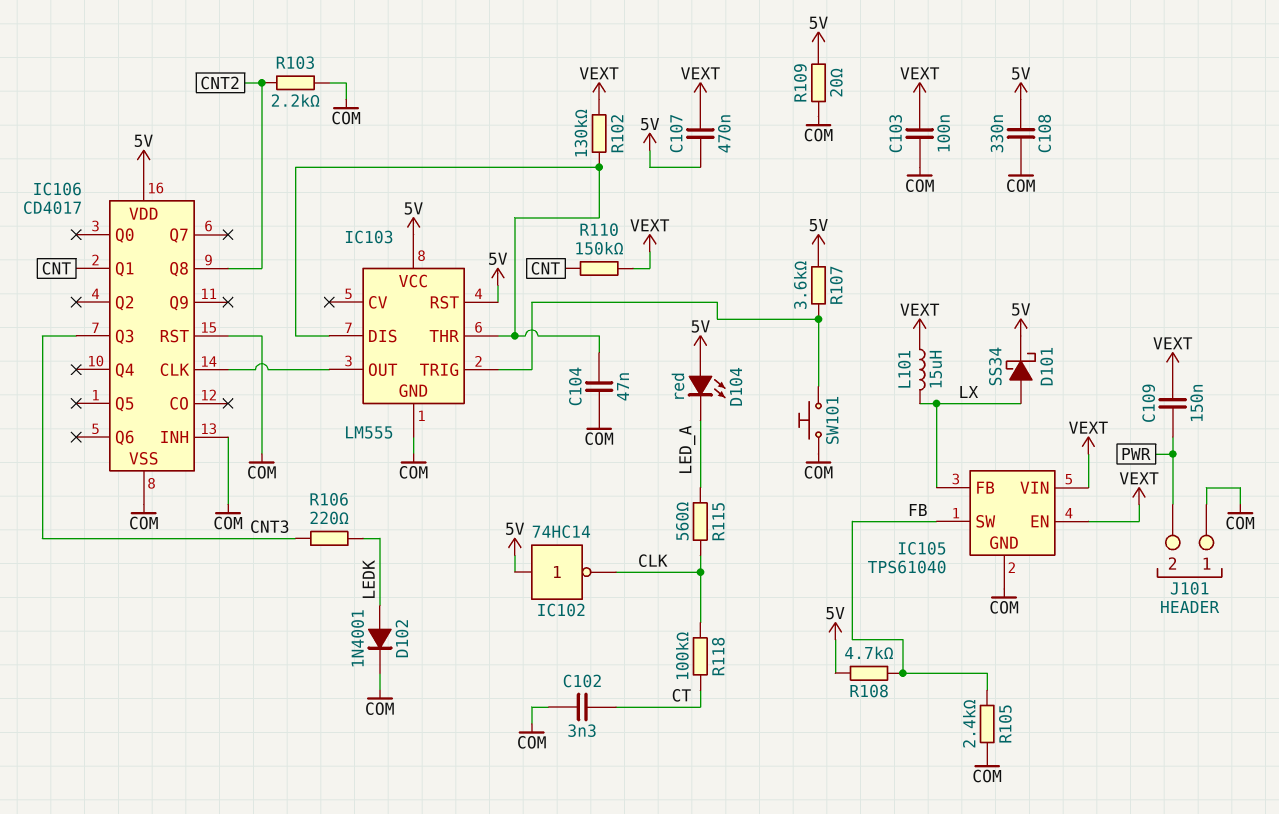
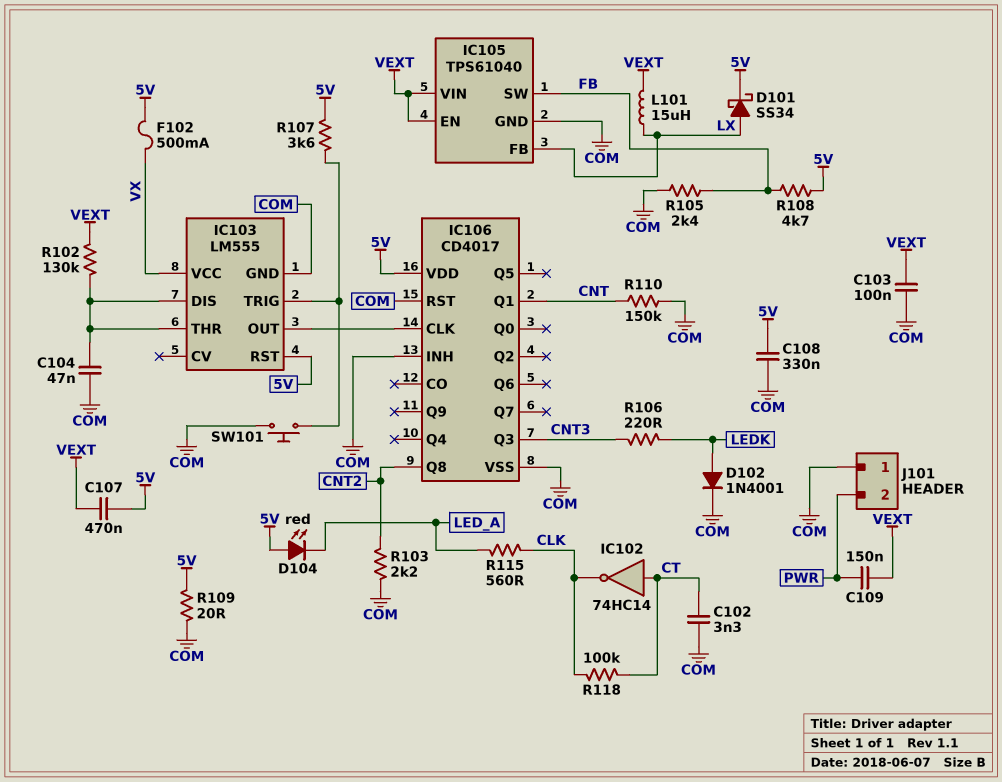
F102: none -> 500mA (5V, VX)
IC102: NOT 74HC14 (in 5V, out CLK) -> NOT 74HC14 (in CT, out CLK)
IC103 pin VCC: 5V -> VX
R110: 150k (CNT, VEXT) -> 150k (CNT, COM)

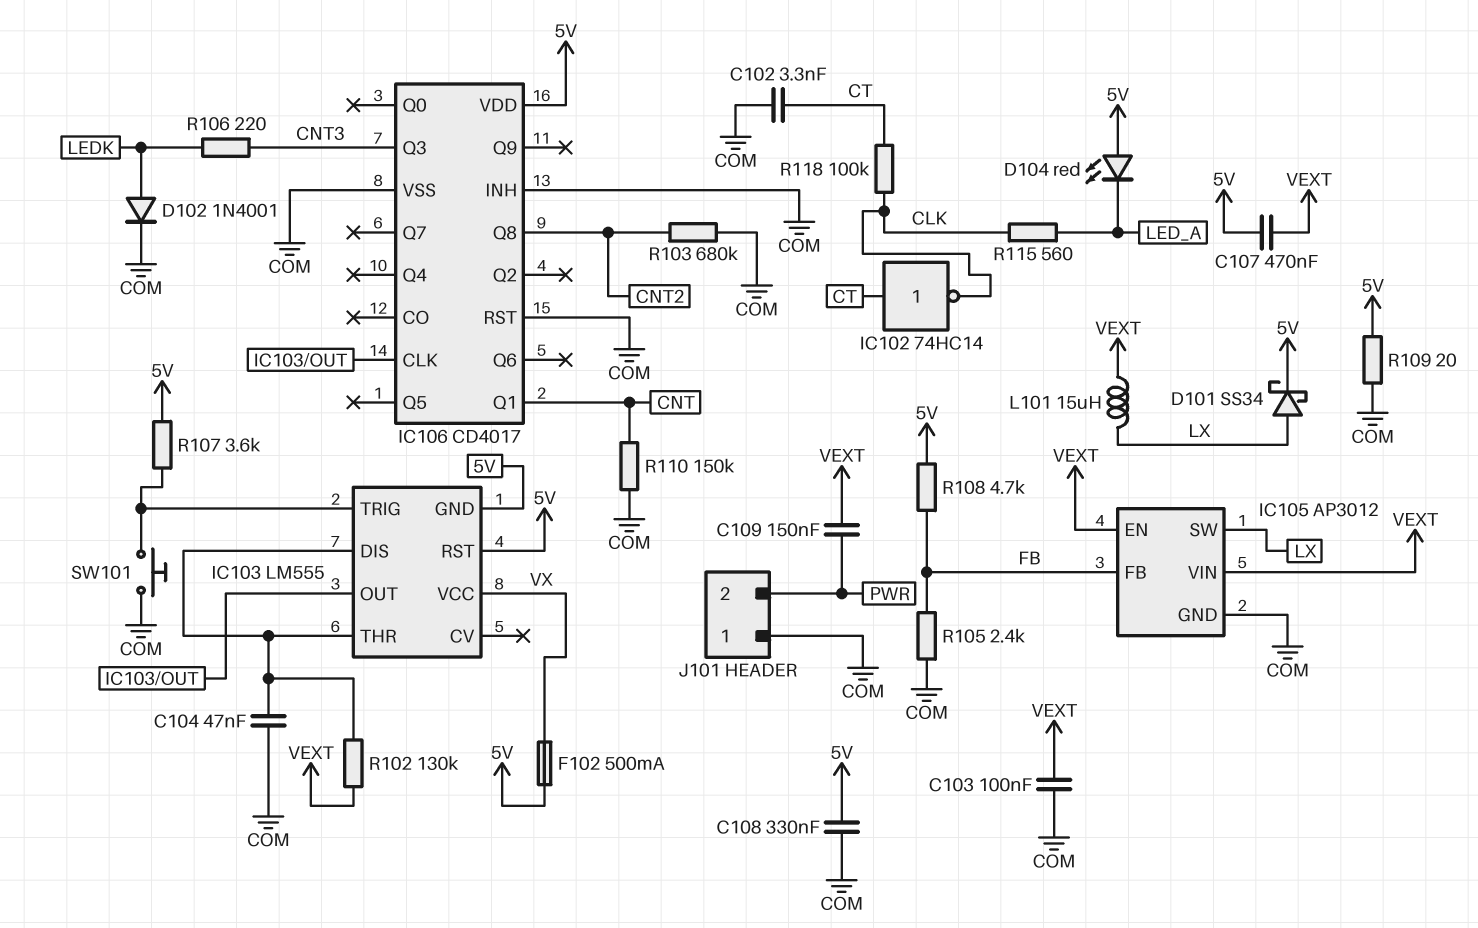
IC103 pin GND: COM -> 5V
IC105: TPS61040 -> AP3012
IC105 pin FB: LX -> FB
IC105 pin SW: FB -> LX
R103: 2.2k (CNT2, COM) -> 680k (CNT2, COM)

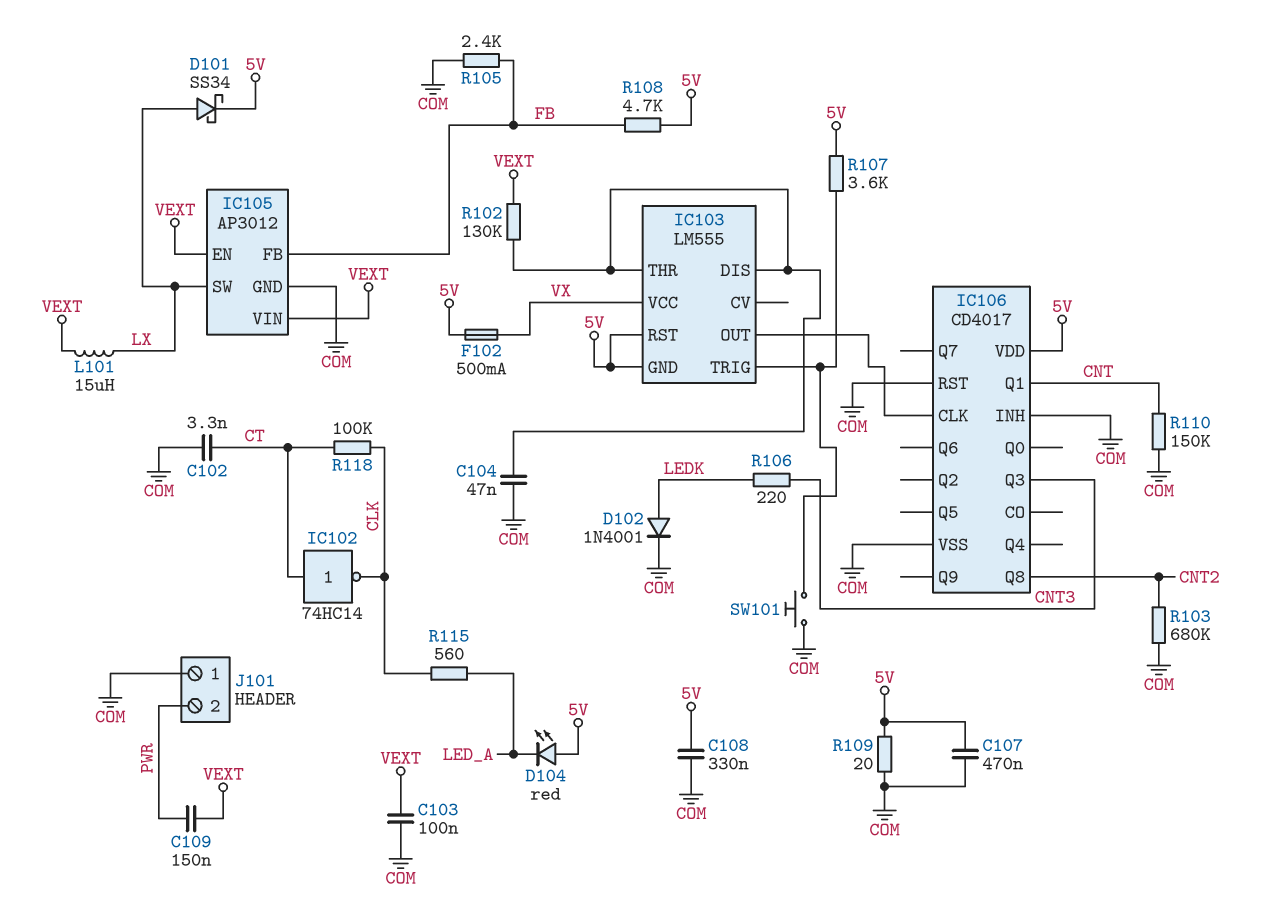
C107: 470nF (5V, VEXT) -> 470nF (5V, COM)

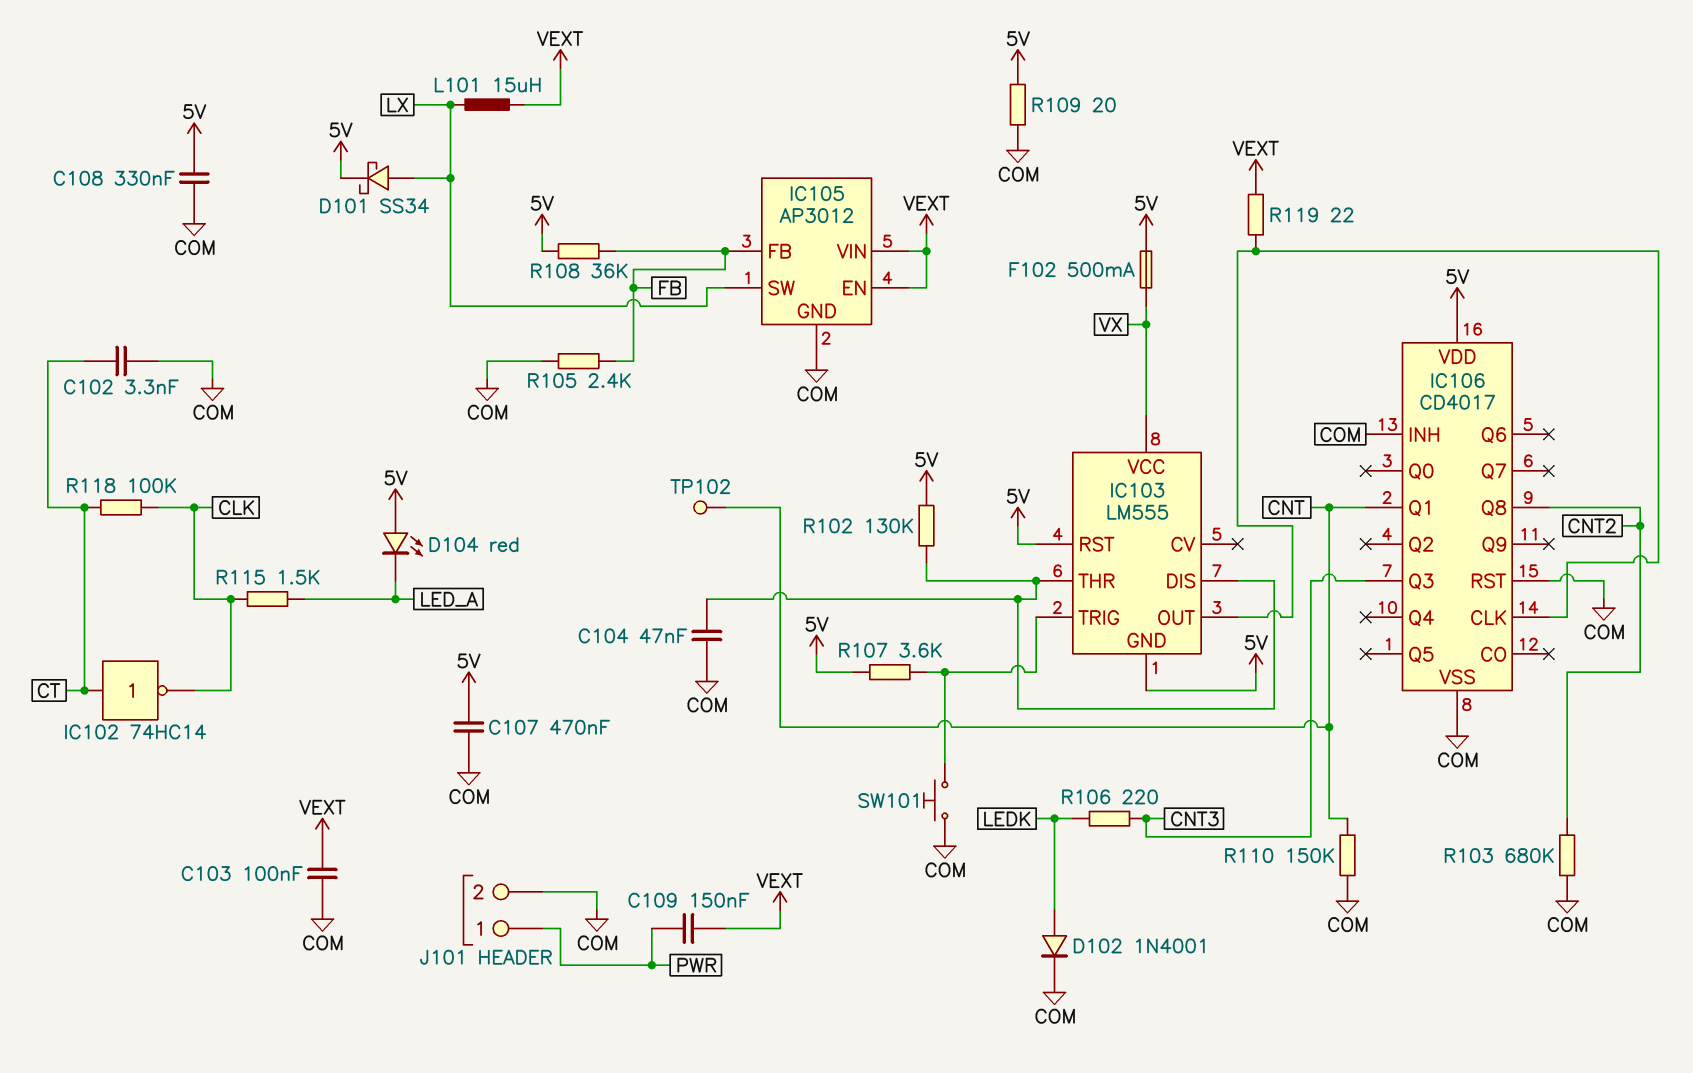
J101 pin 1: COM -> PWR
J101 pin 2: PWR -> COM
R102: 130k (IC103/DIS, VEXT) -> 130k (5V, IC103/DIS)
R108: 4.7k (5V, FB) -> 36k (5V, FB)
R115: 560 (CLK, LED_A) -> 1.5k (CLK, LED_A)
R119: none -> 22 (IC103/OUT, VEXT)
TP102: none -> test point (CNT)

